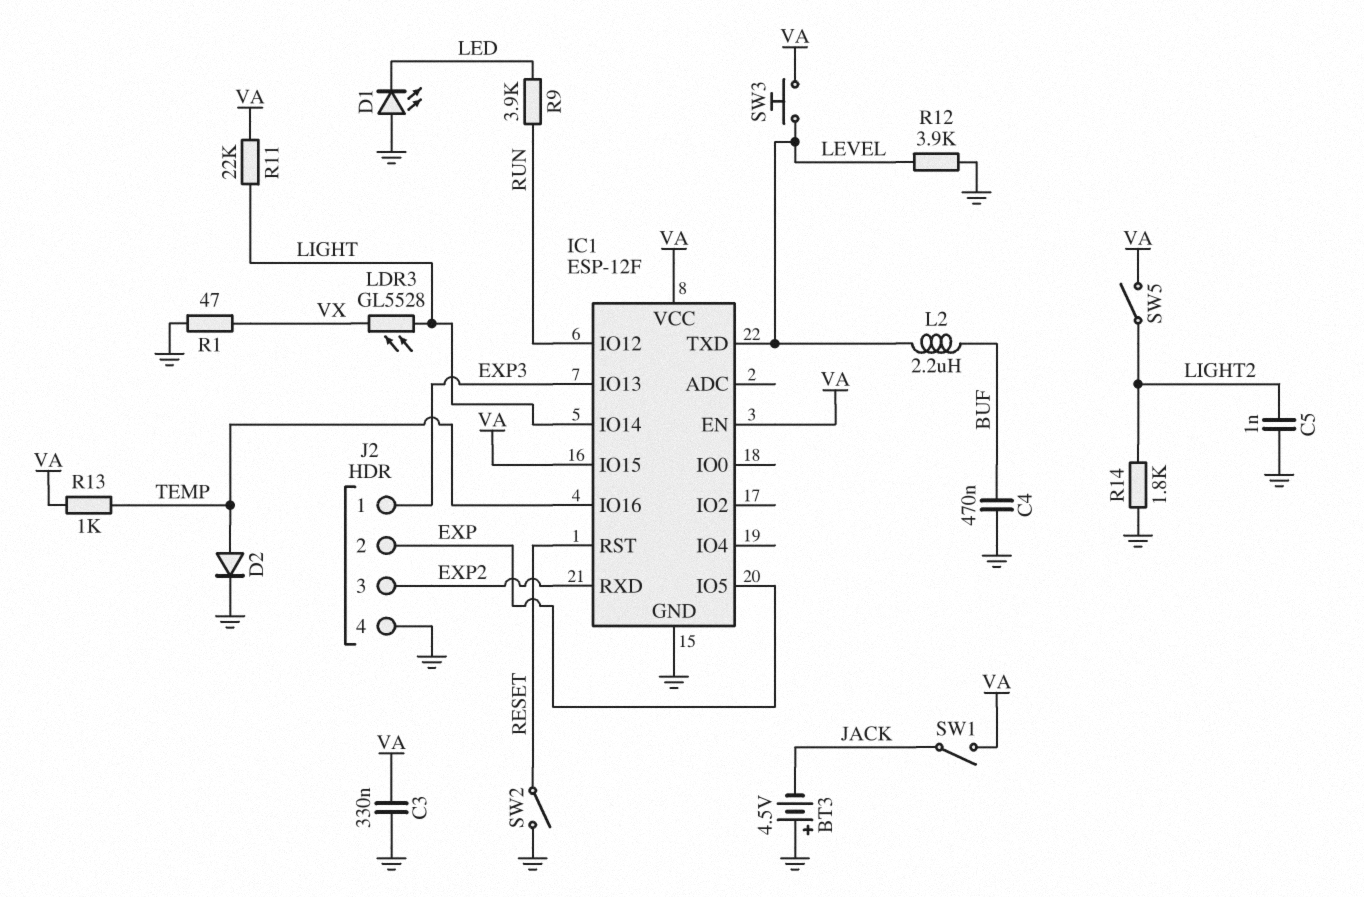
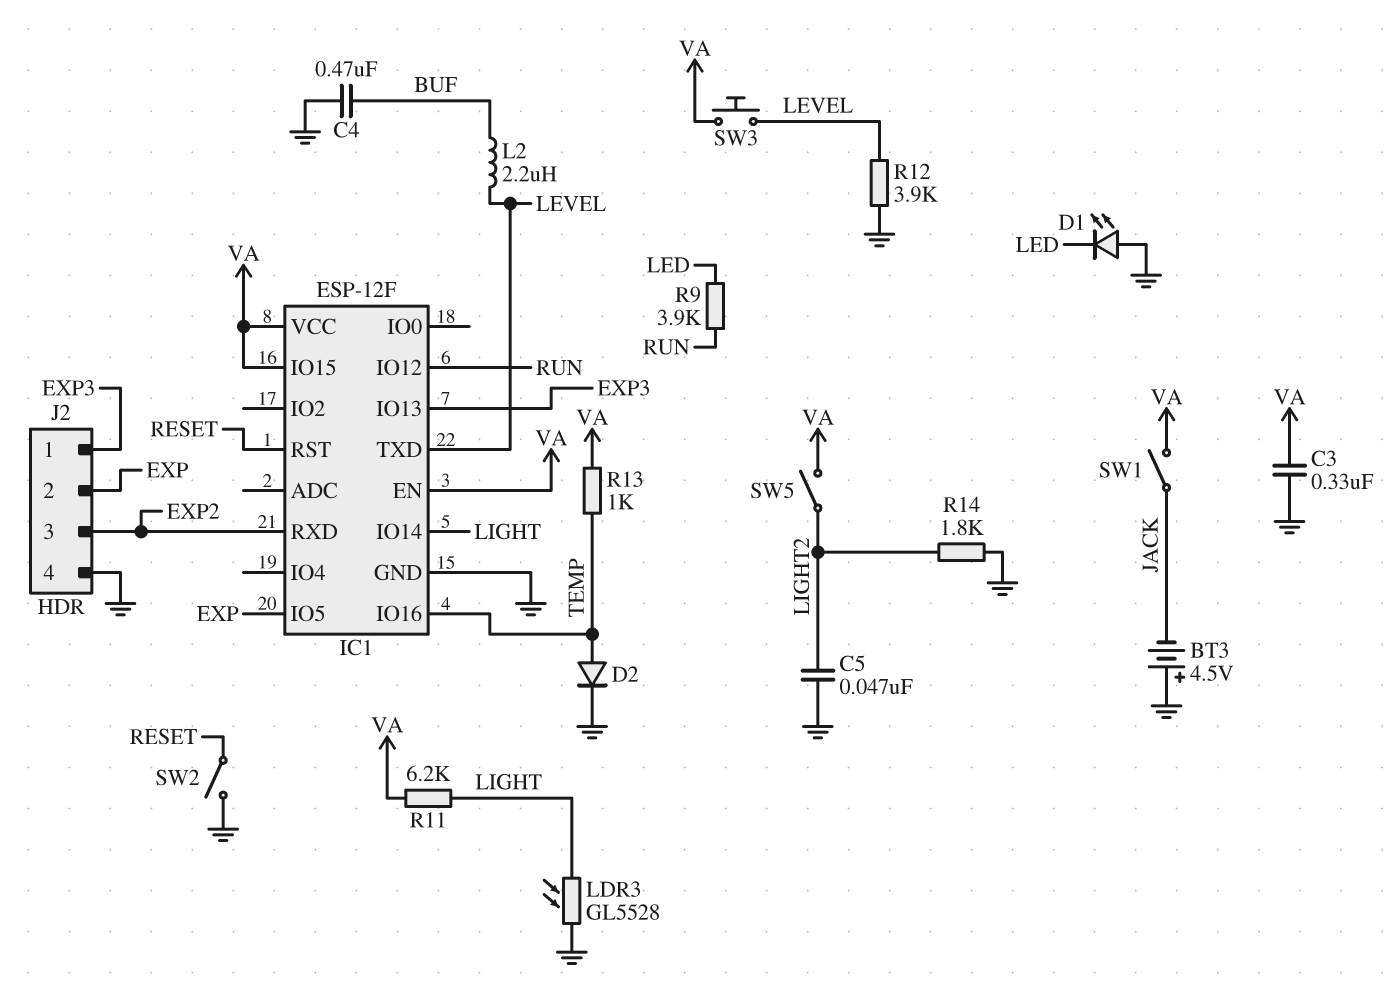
C5: 1nF (GND, LIGHT2) -> 47nF (GND, LIGHT2)
LDR3: GL5528 (LIGHT, VX) -> GL5528 (GND, LIGHT)
R1: 47 (GND, VX) -> none
R11: 22k (LIGHT, VA) -> 6.2k (LIGHT, VA)

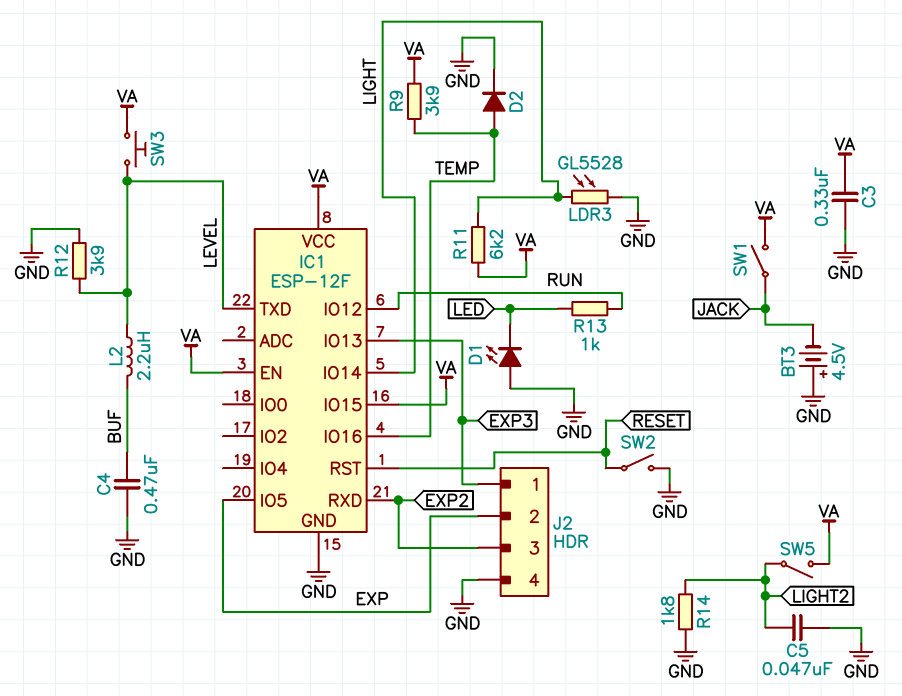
R9: 3.9k (LED, RUN) -> 3.9k (TEMP, VA)
R13: 1k (TEMP, VA) -> 1k (LED, RUN)

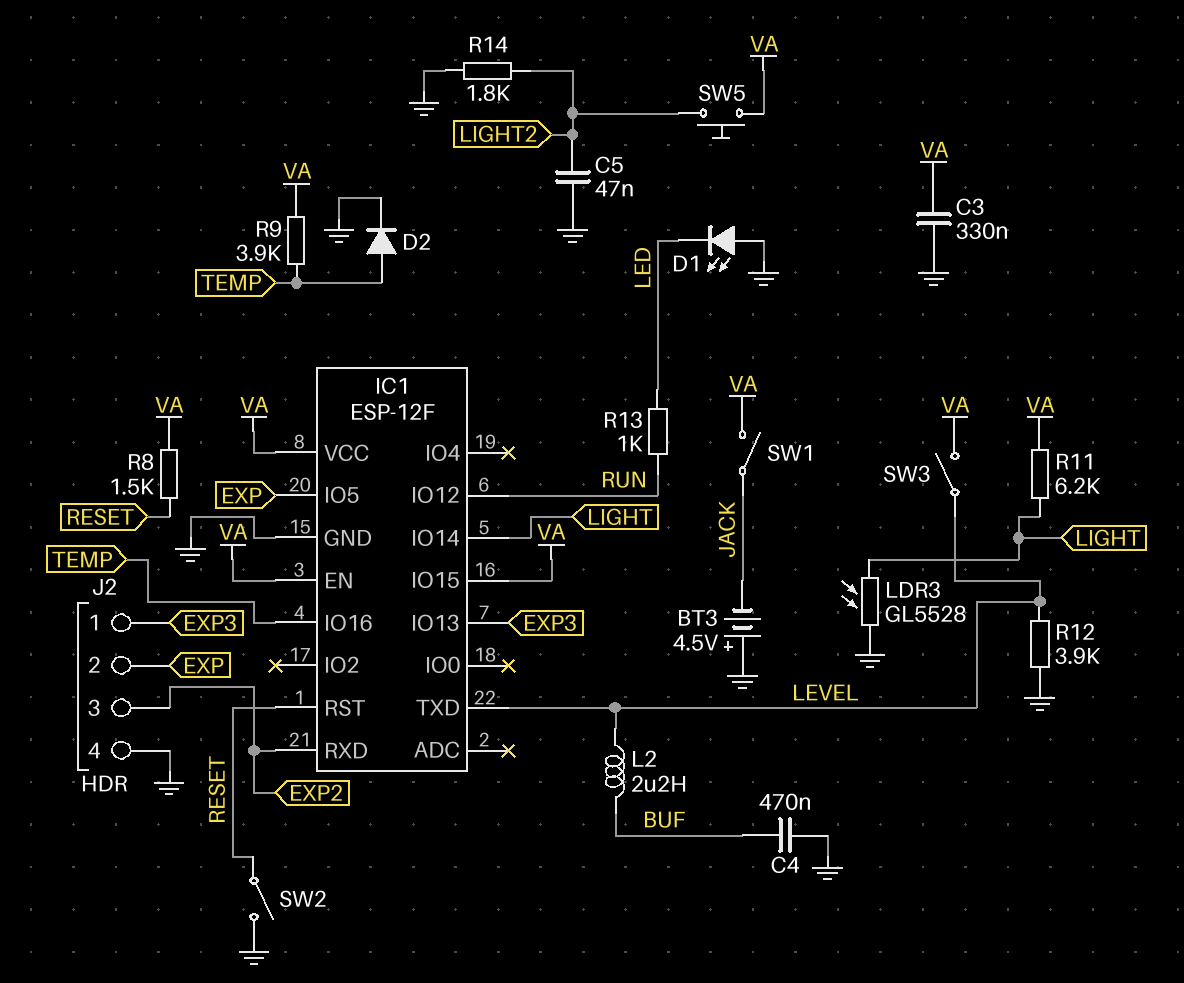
R8: none -> 1.5k (RESET, VA)
SW3: button (LEVEL, VA) -> switch (LEVEL, VA)
SW5: switch (LIGHT2, VA) -> button (LIGHT2, VA)

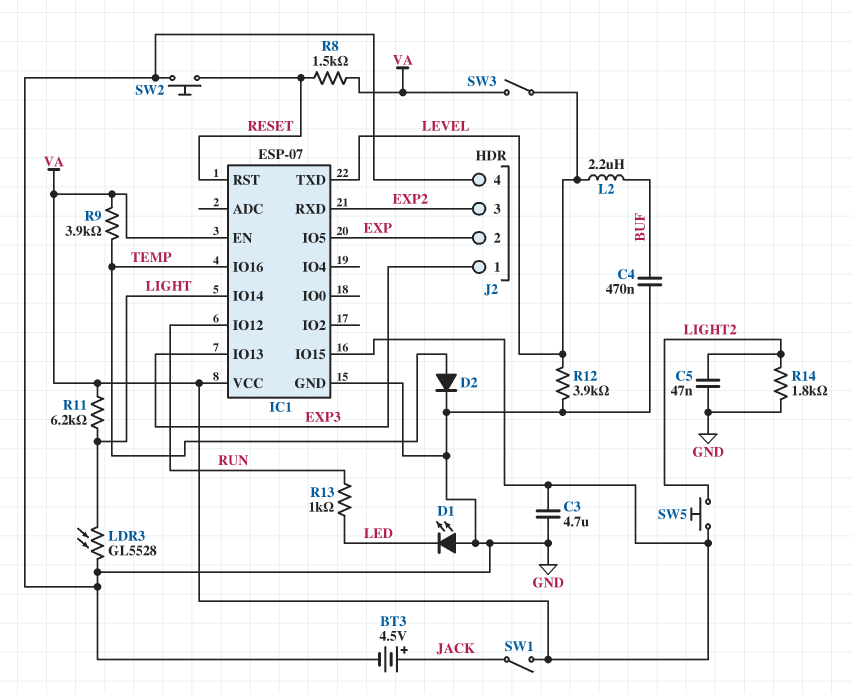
BT3: 4.5V (plus GND, minus JACK) -> 4.5V (plus JACK, minus GND)
C3: 330nF (GND, VA) -> 4.7uF (GND, VA)
IC1: ESP-12F -> ESP-07
SW2: switch (GND, RESET) -> button (GND, RESET)

